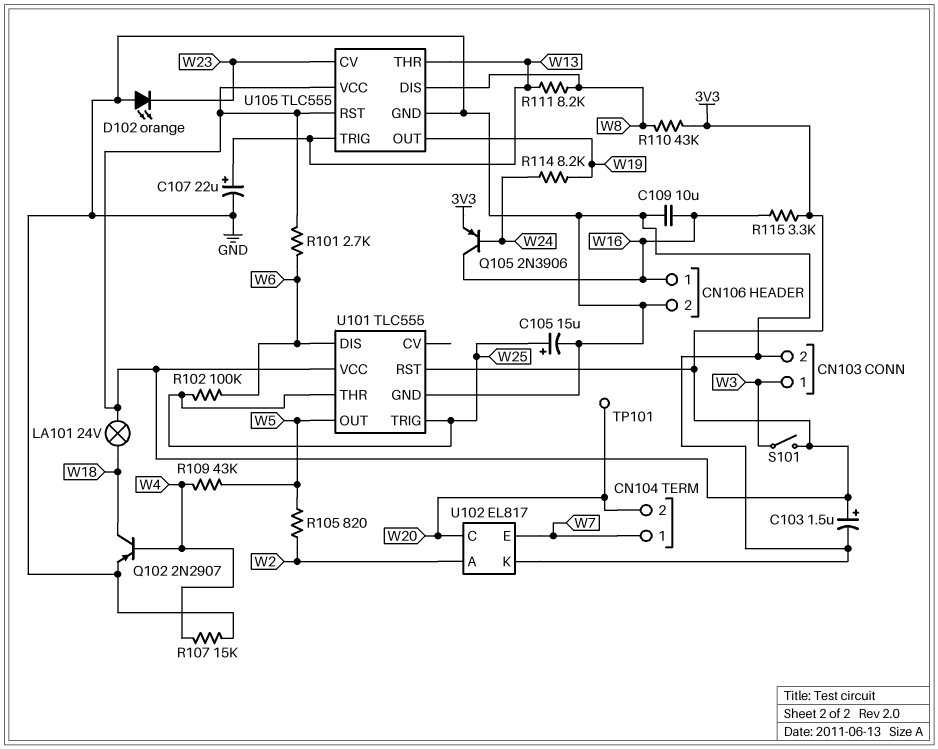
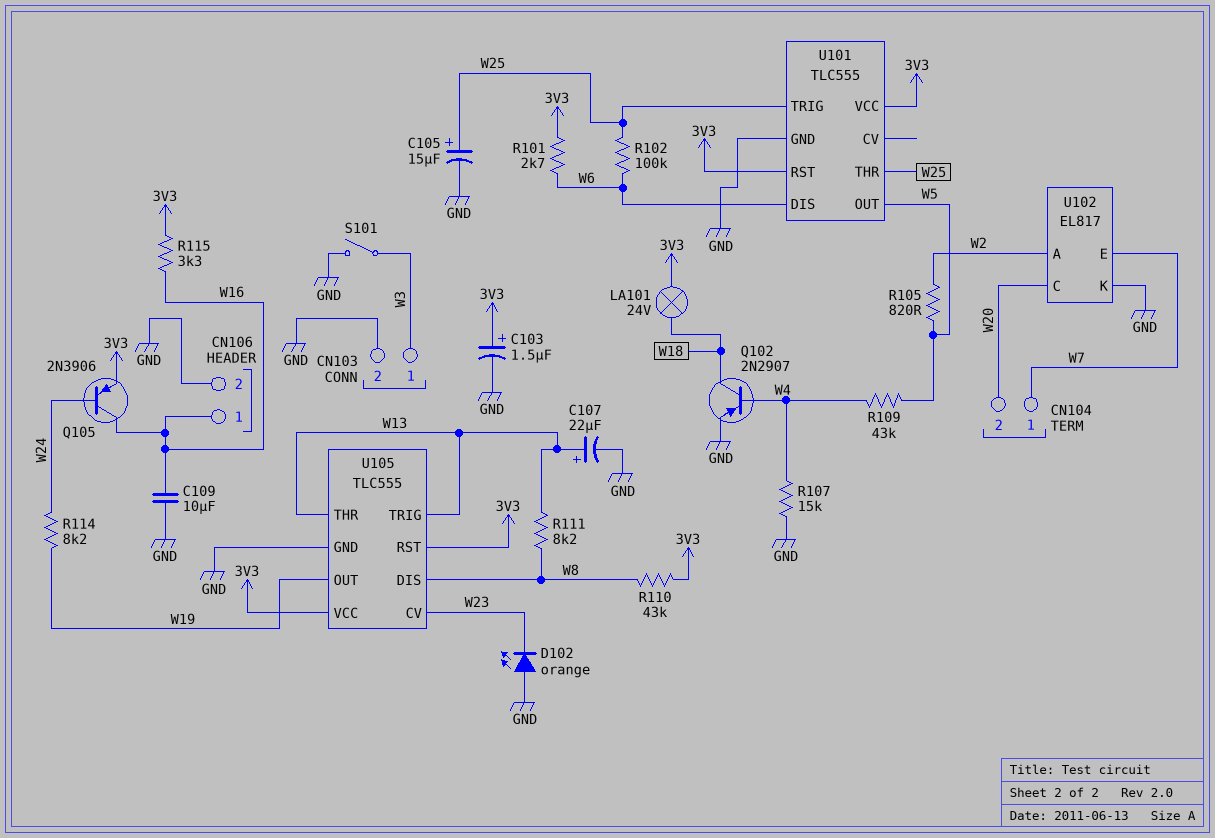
S101: switch (3V3, W3) -> switch (GND, W3)
TP101: test point (W20) -> none

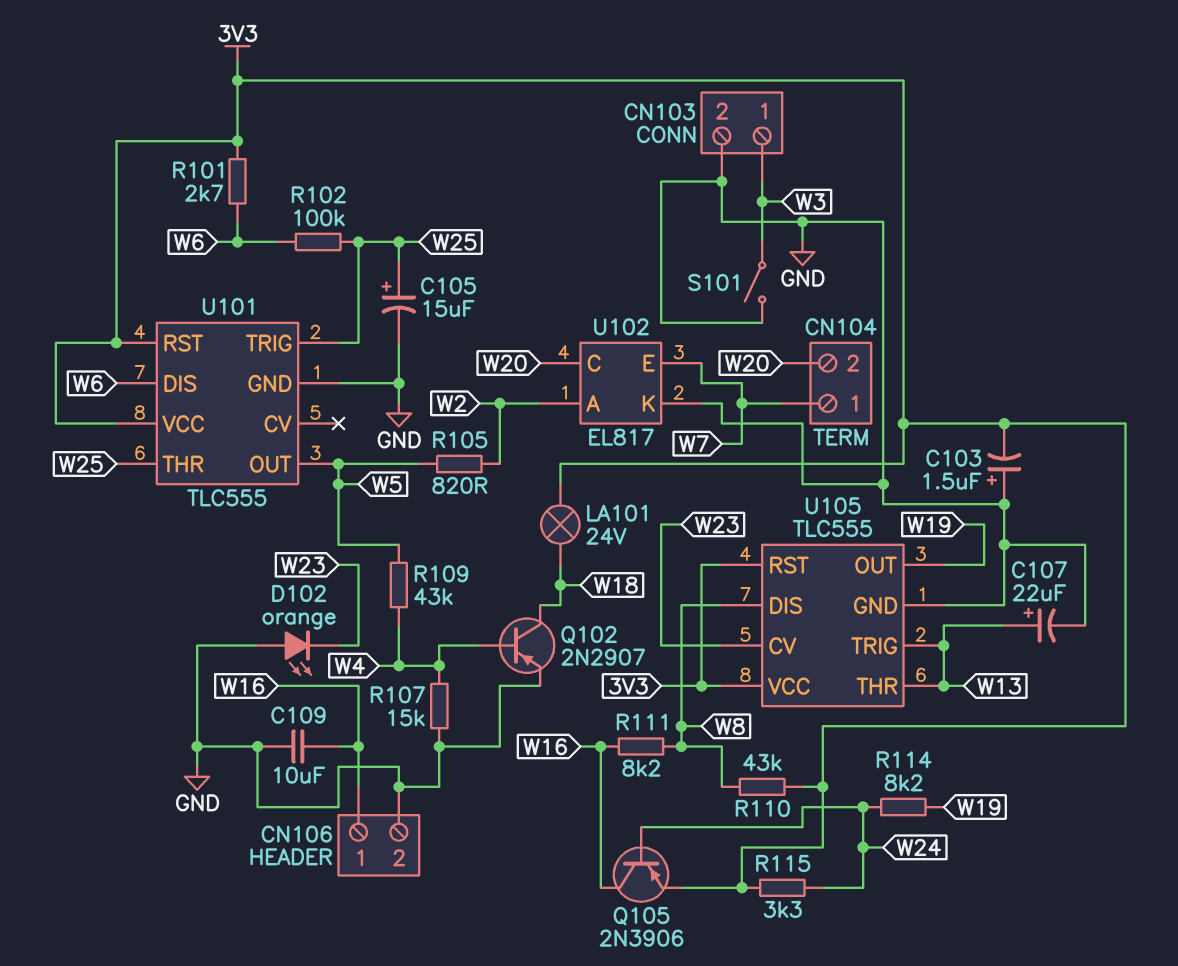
C103: 1.5uF (plus 3V3, minus GND) -> 1.5uF (plus GND, minus 3V3)
R111: 8.2k (W8, W13) -> 8.2k (W8, W16)
R115: 3.3k (3V3, W16) -> 3.3k (3V3, W24)

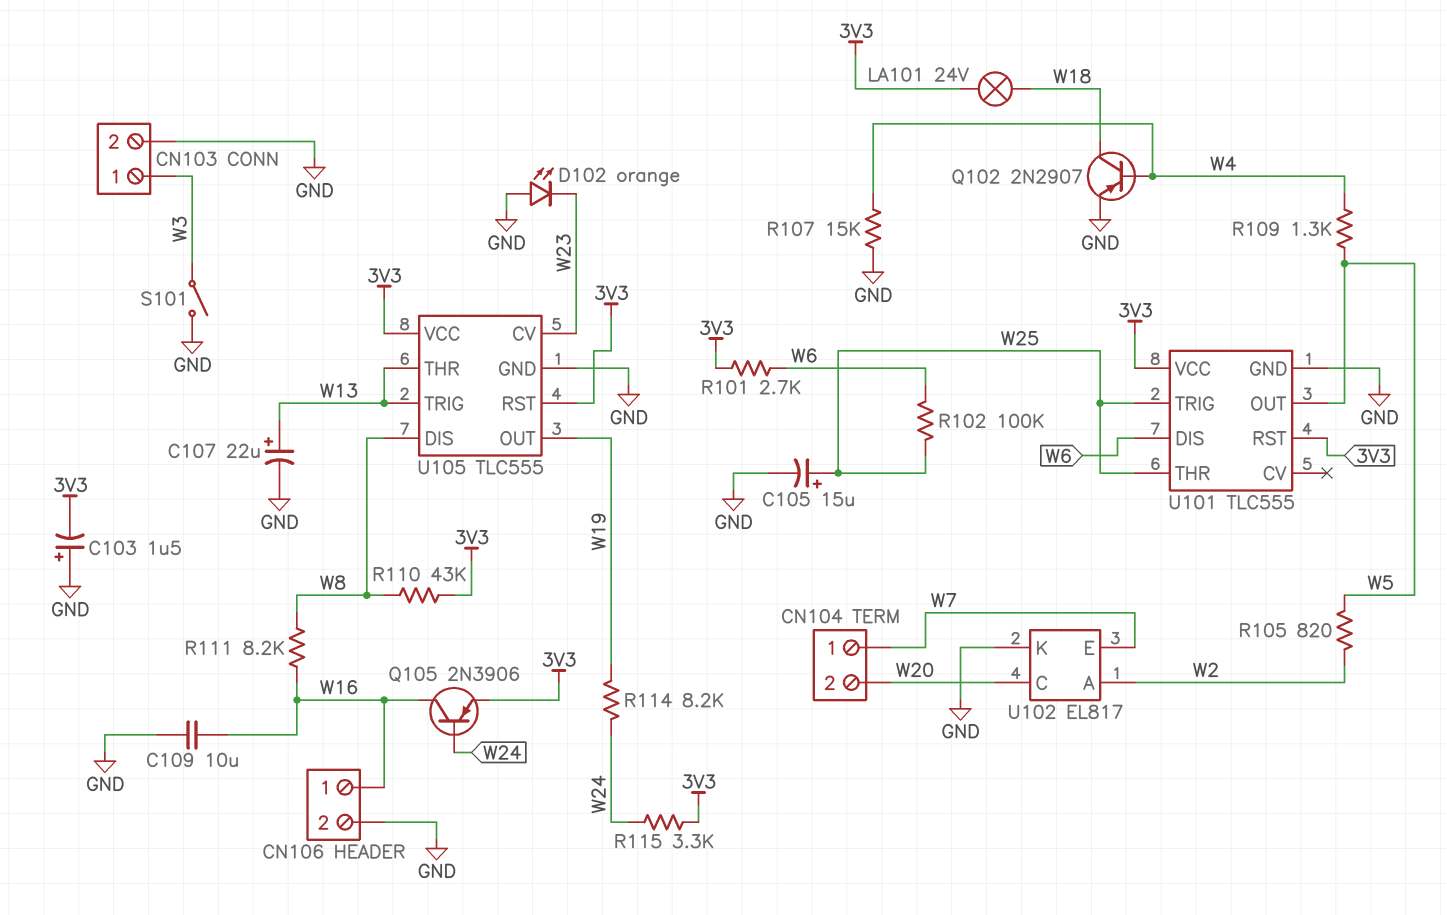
R109: 43k (W4, W5) -> 1.3k (W4, W5)

